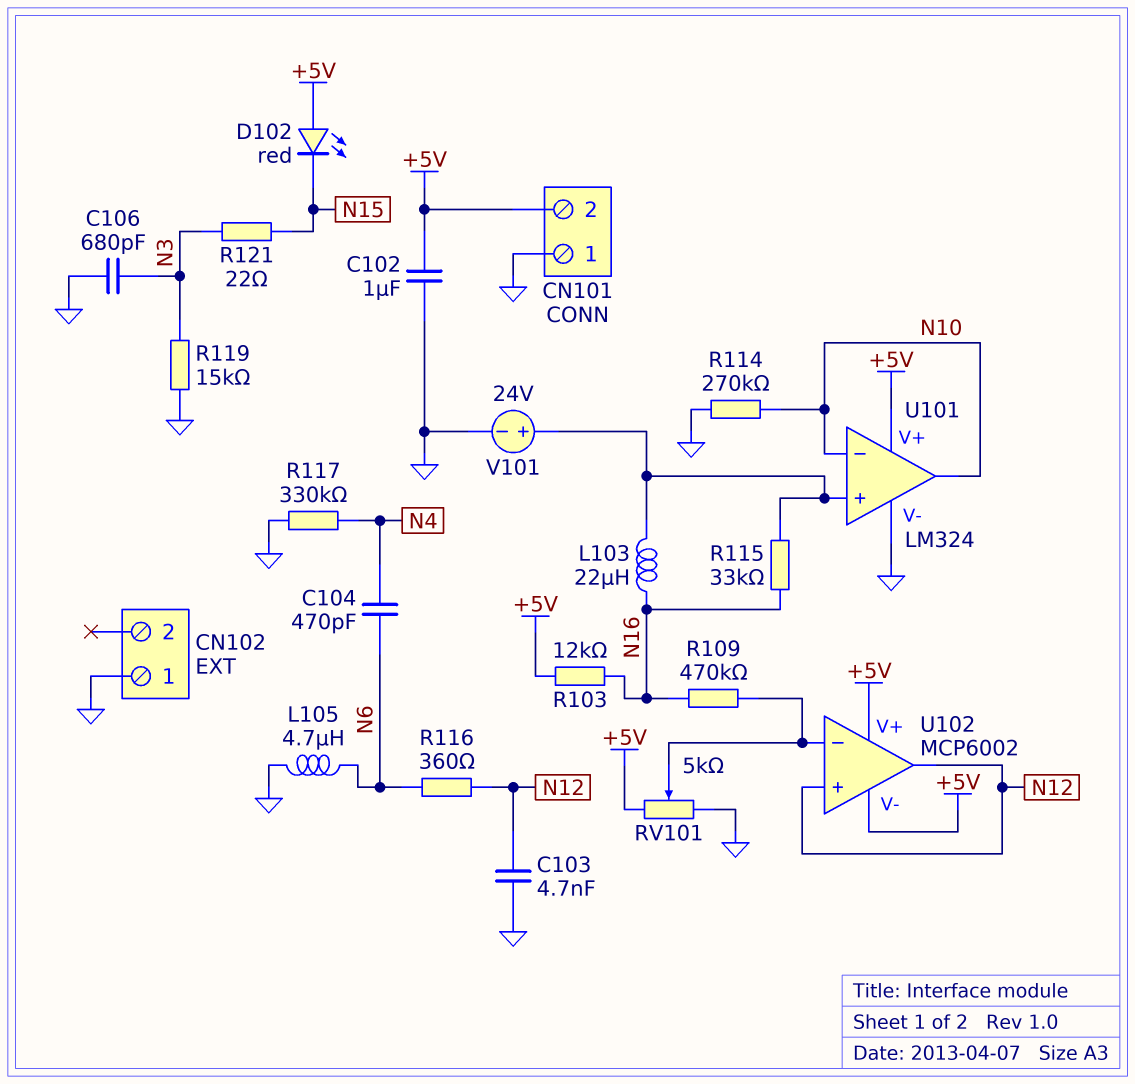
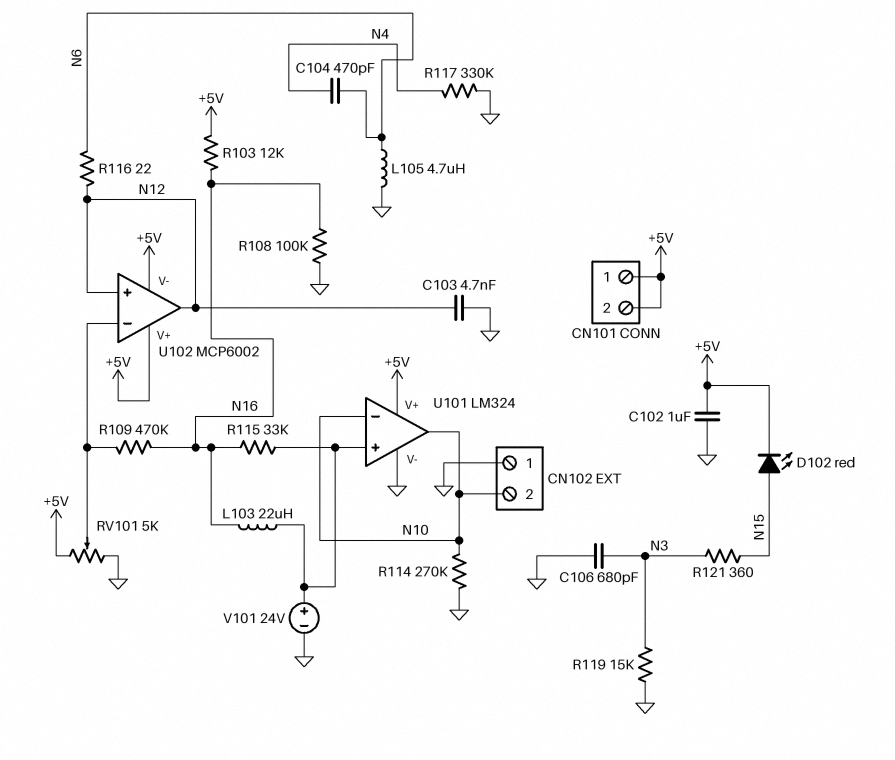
CN101 pin 1: GND -> +5V
CN102 pin 2: none -> N10
D102: LED red (A +5V, K N15) -> LED red (A N15, K +5V)
R108: none -> 100k (GND, N16)
R116: 360 (N6, N12) -> 22 (N6, N12)
R121: 22 (N3, N15) -> 360 (N3, N15)

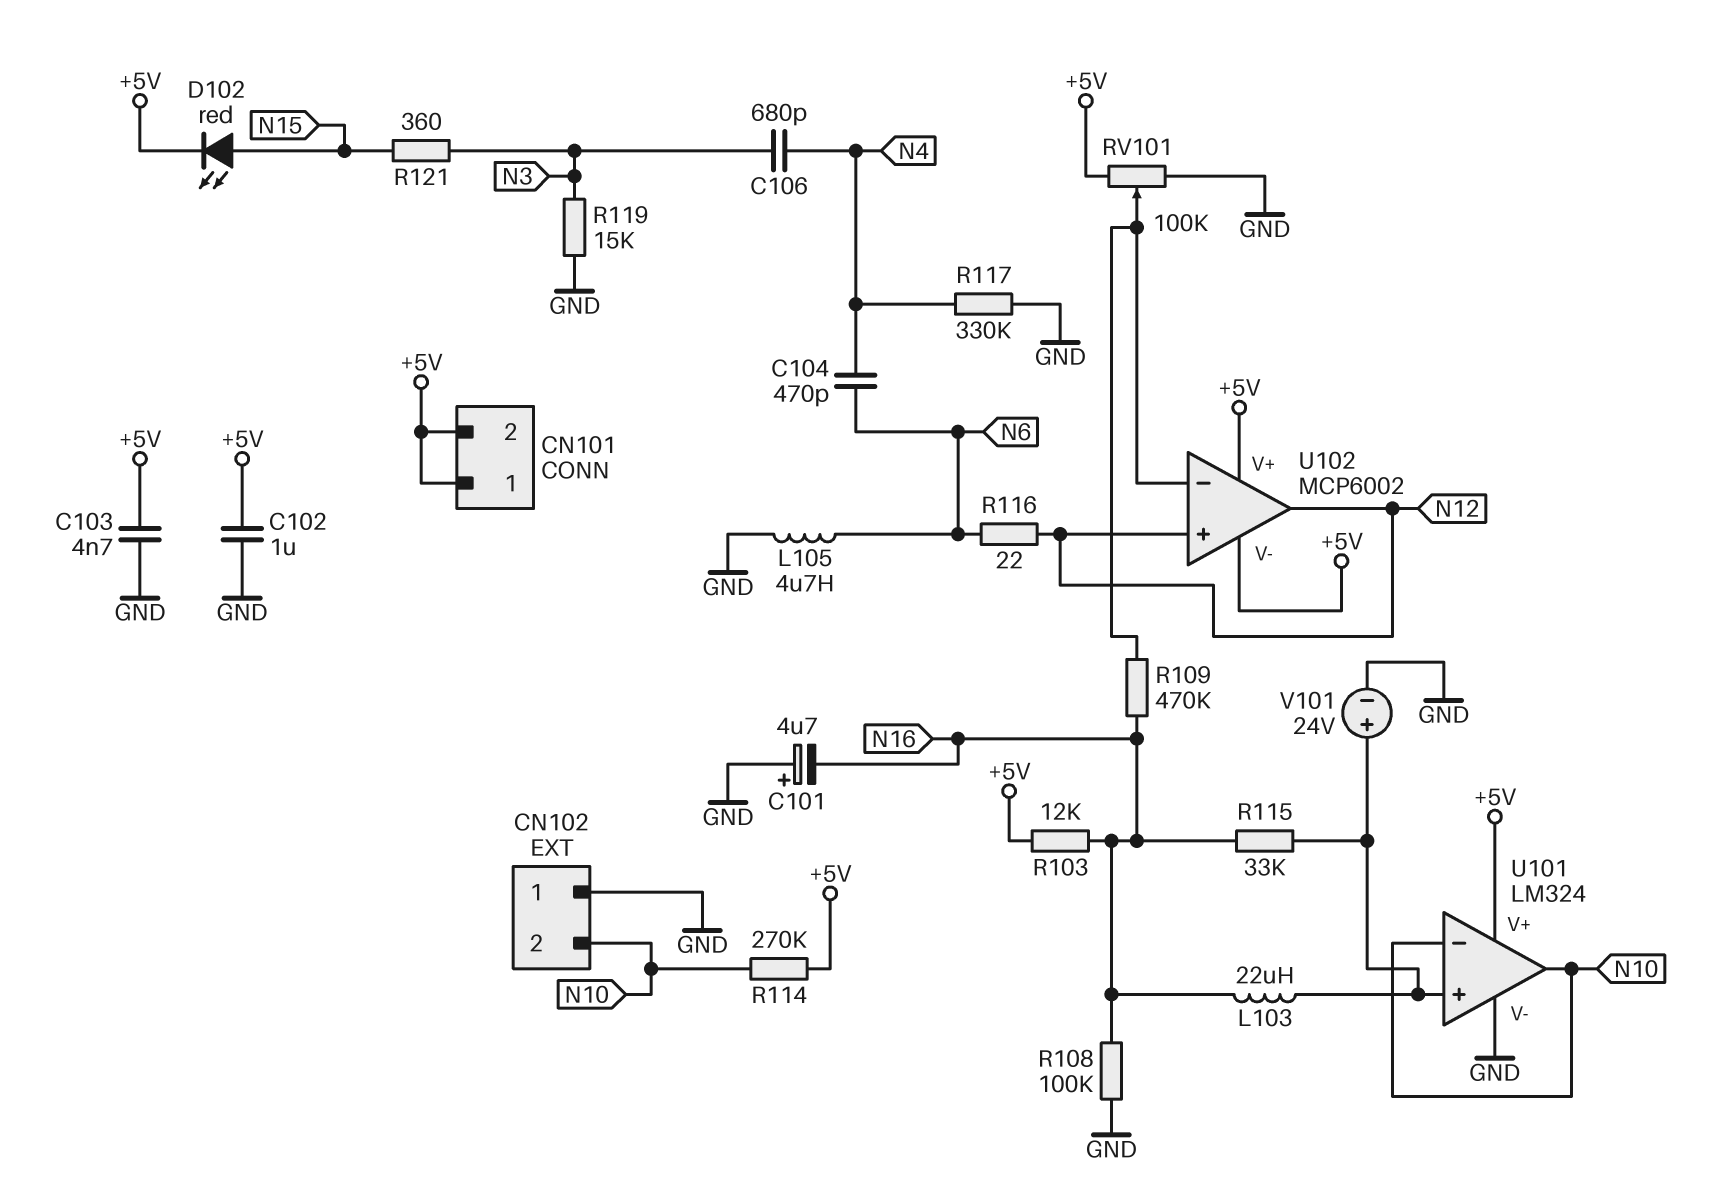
C101: none -> 4.7uF (plus GND, minus N16)
C103: 4.7nF (GND, N12) -> 4.7nF (+5V, GND)
C106: 680pF (GND, N3) -> 680pF (N3, N4)
R114: 270k (GND, N10) -> 270k (+5V, N10)
RV101: 5k (+5V, GND, wiper U102/in-) -> 100k (+5V, GND, wiper U102/in-)

